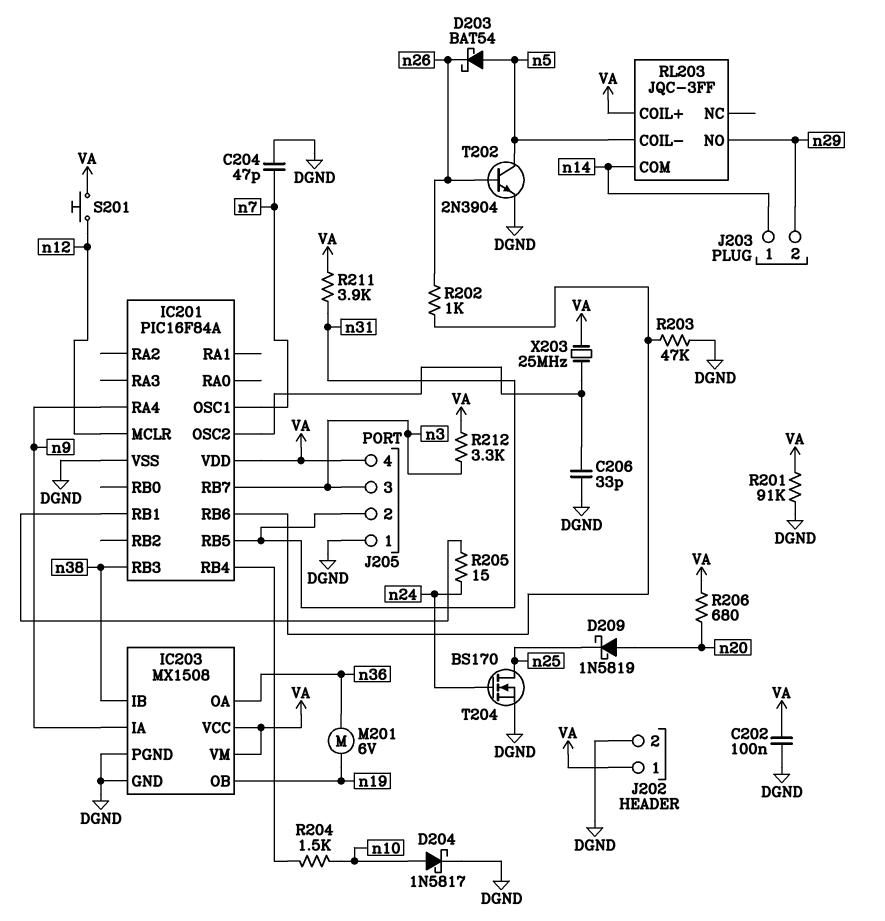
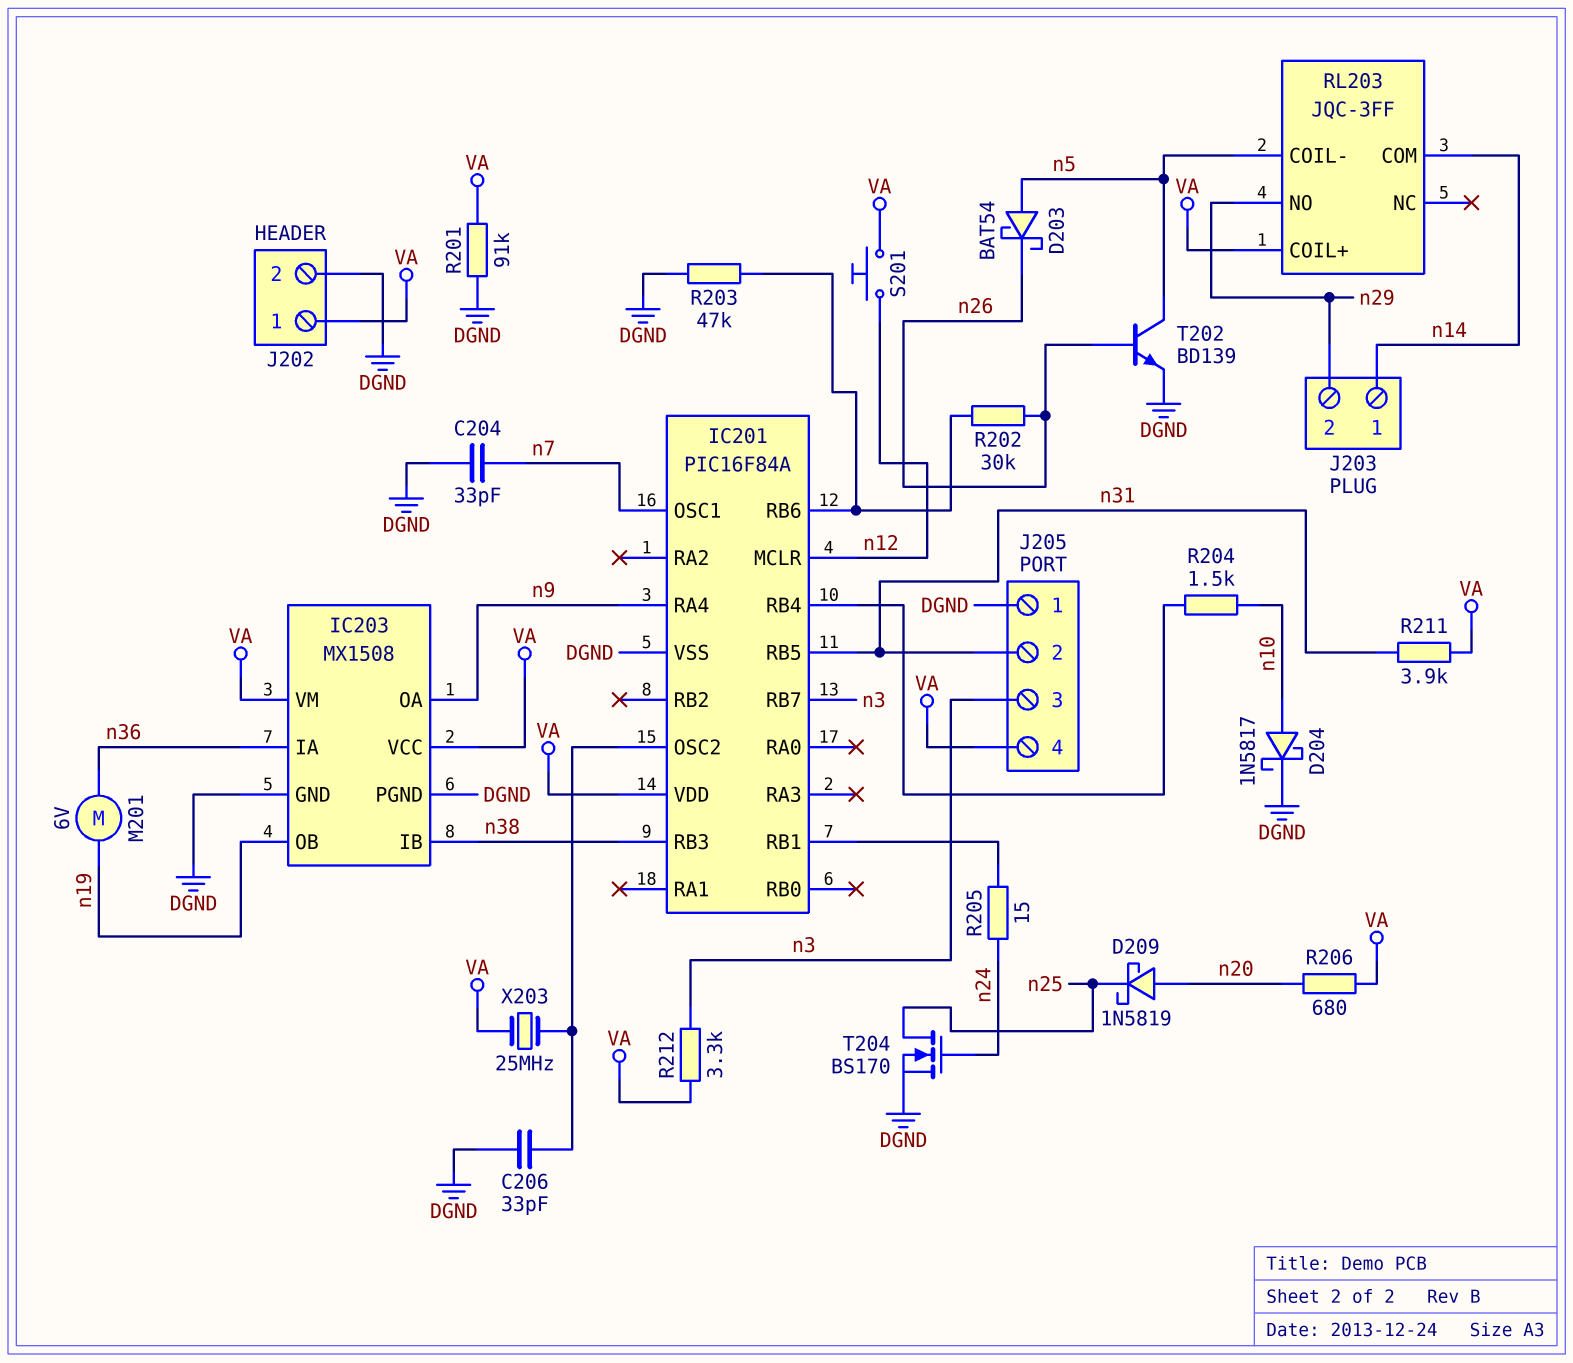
C202: 100nF (DGND, VA) -> none
C204: 47pF (DGND, n7) -> 33pF (DGND, n7)
IC203 pin IA: n9 -> n36
IC203 pin OA: n36 -> n9
R202: 1k (IC201/RB6, n26) -> 30k (IC201/RB6, n26)
T202: NPN 2N3904 (B n26, C n5, E DGND) -> NPN BD139 (B n26, C n5, E DGND)

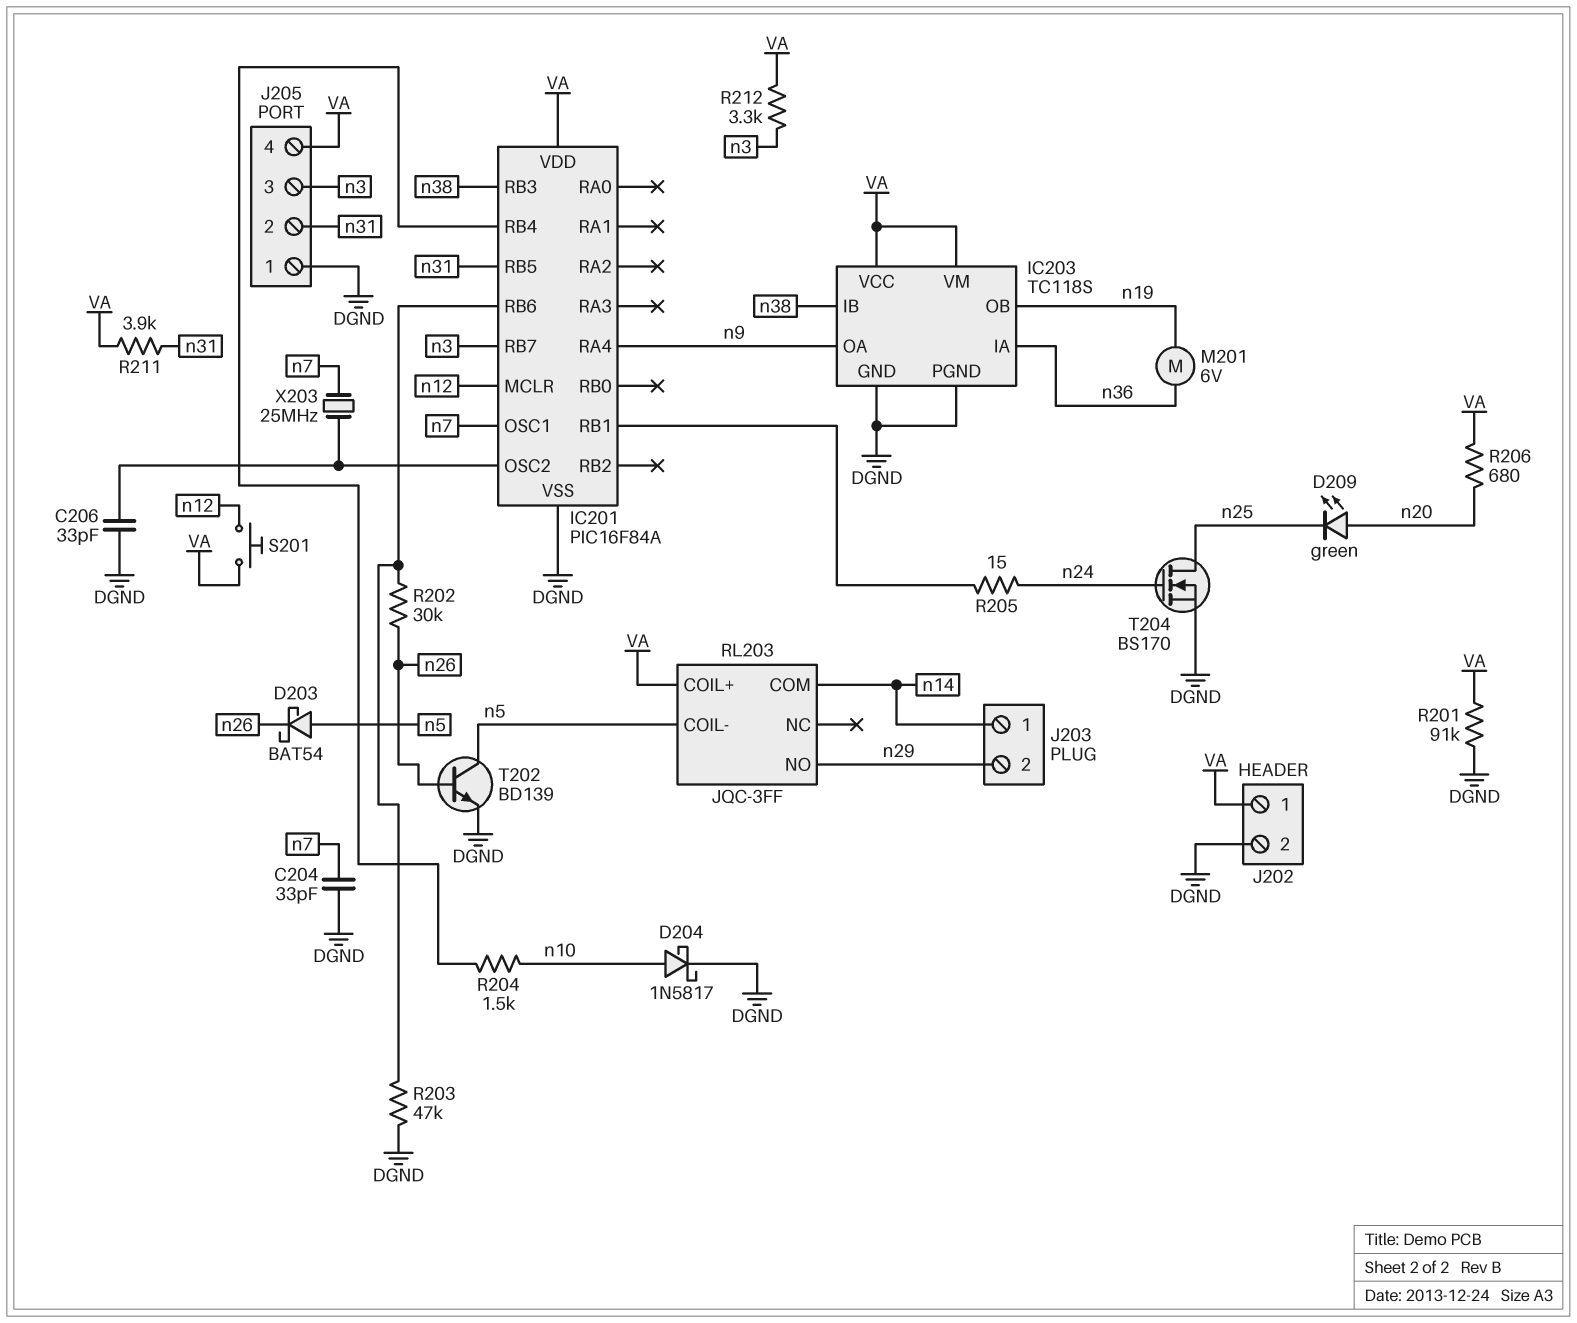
D209: schottky 1N5819 (A n20, K n25) -> LED green (A n20, K n25)
IC203: MX1508 -> TC118S
X203: 25MHz (IC201/OSC2, VA) -> 25MHz (IC201/OSC2, n7)

